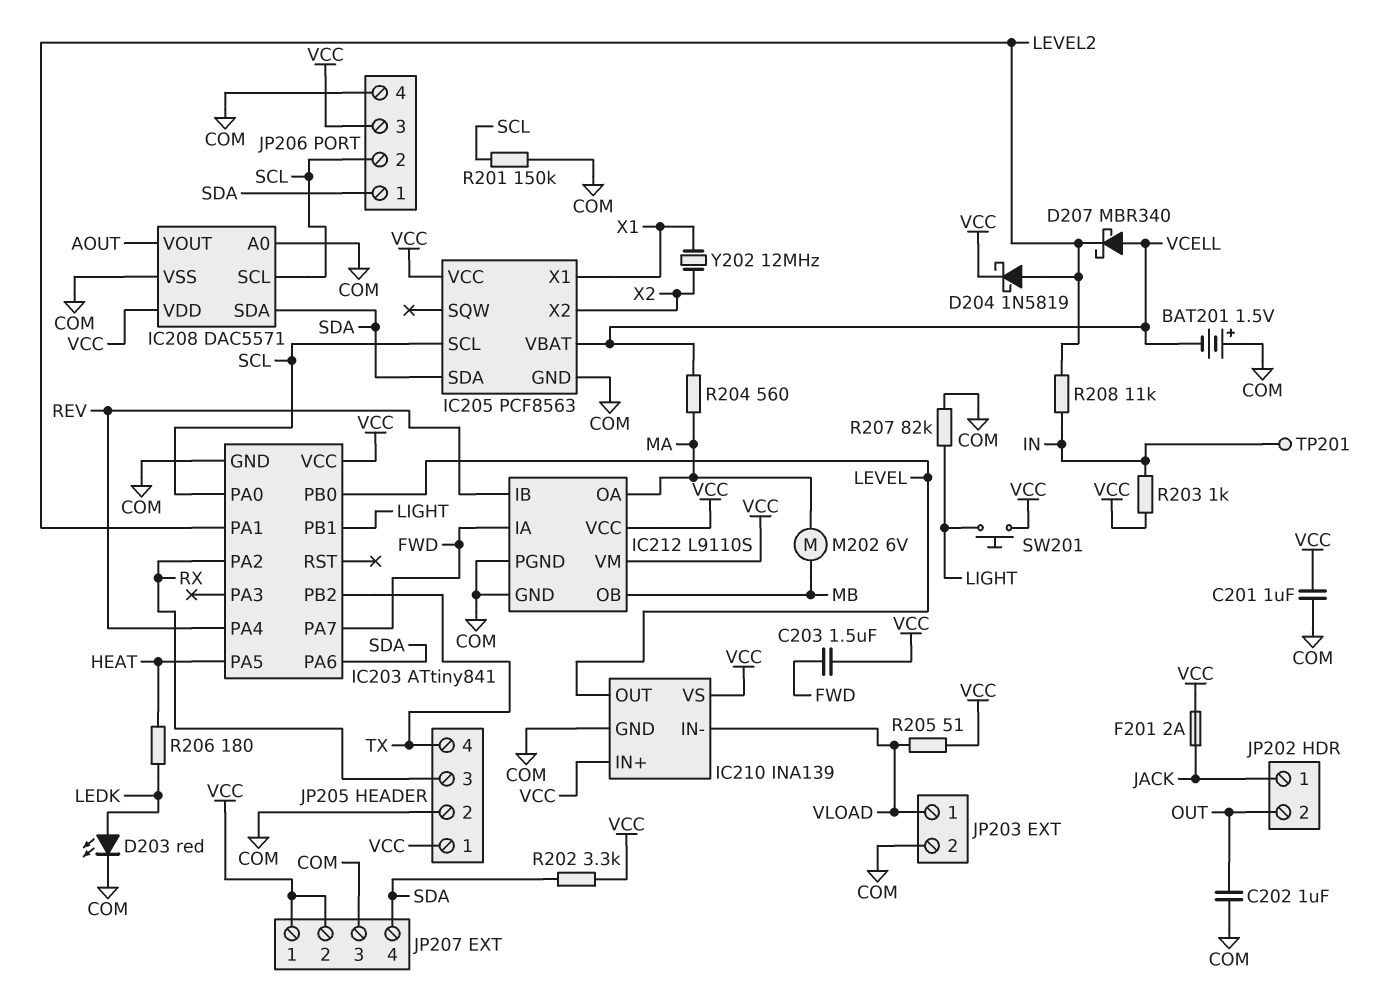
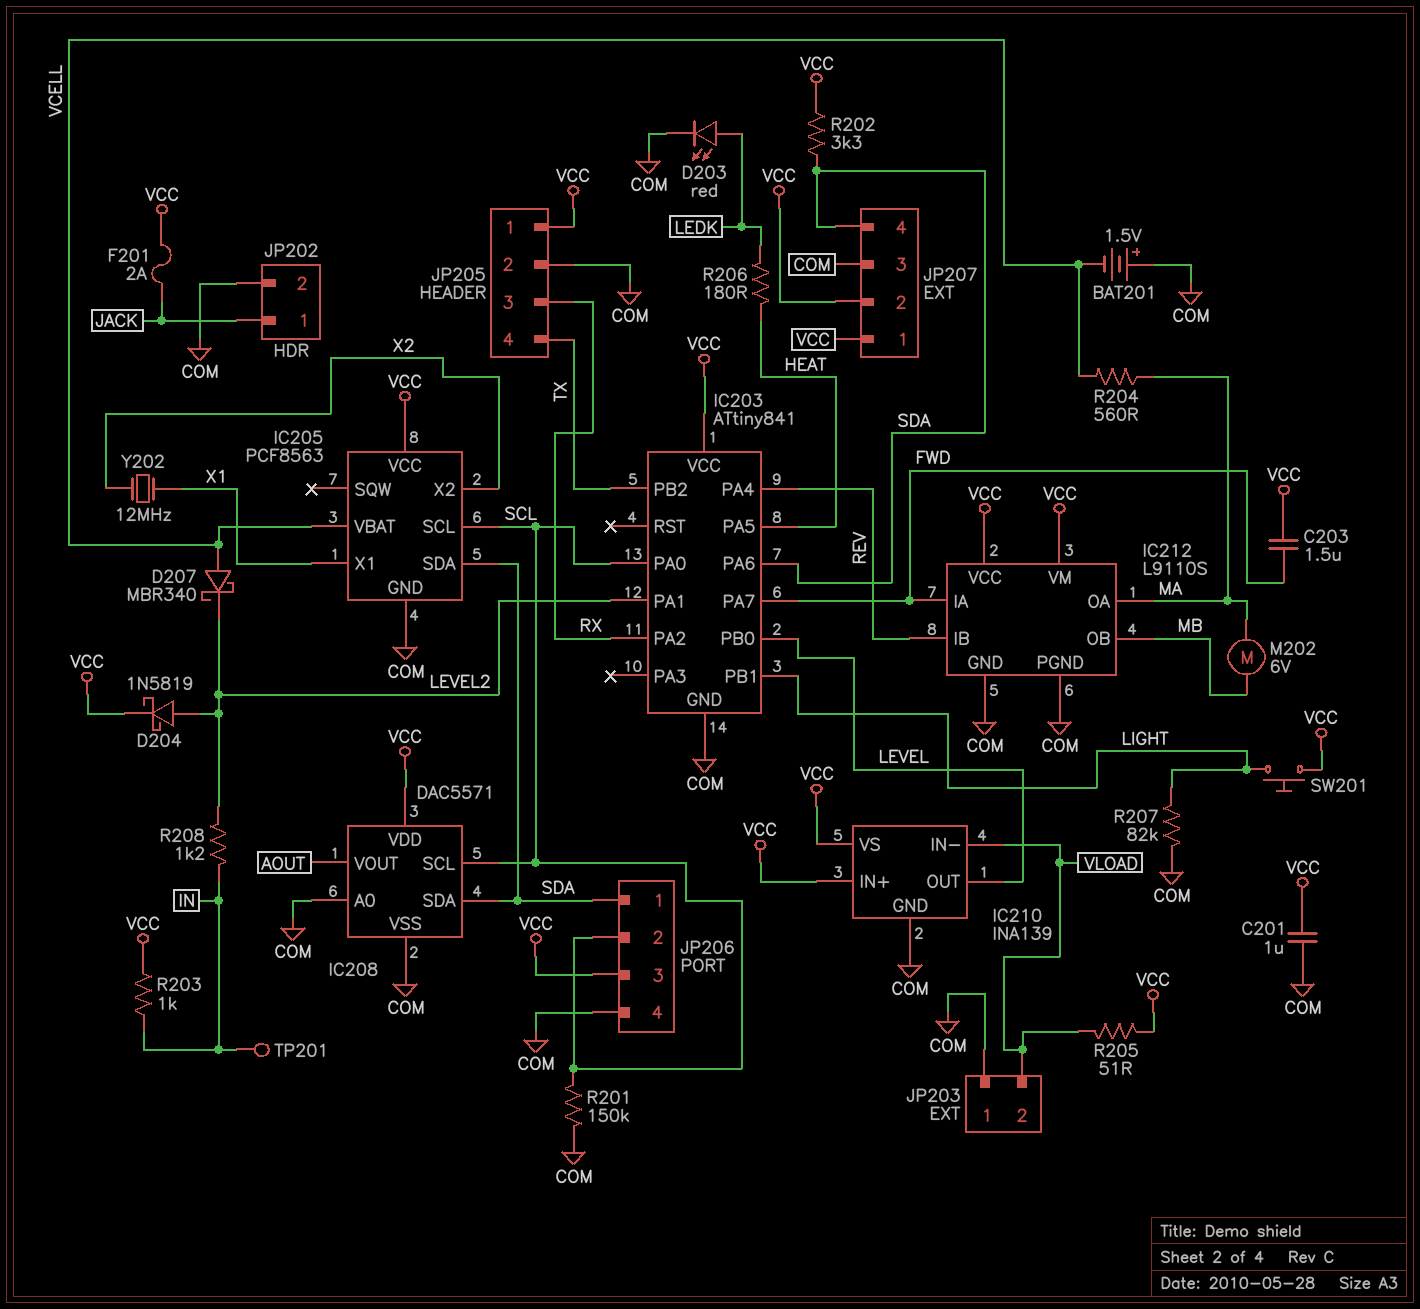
C202: 1uF (COM, OUT) -> none
JP202 pin 2: OUT -> COM
JP203 pin 1: VLOAD -> COM
JP203 pin 2: COM -> VLOAD
R208: 11k (IN, LEVEL2) -> 1.2k (IN, LEVEL2)

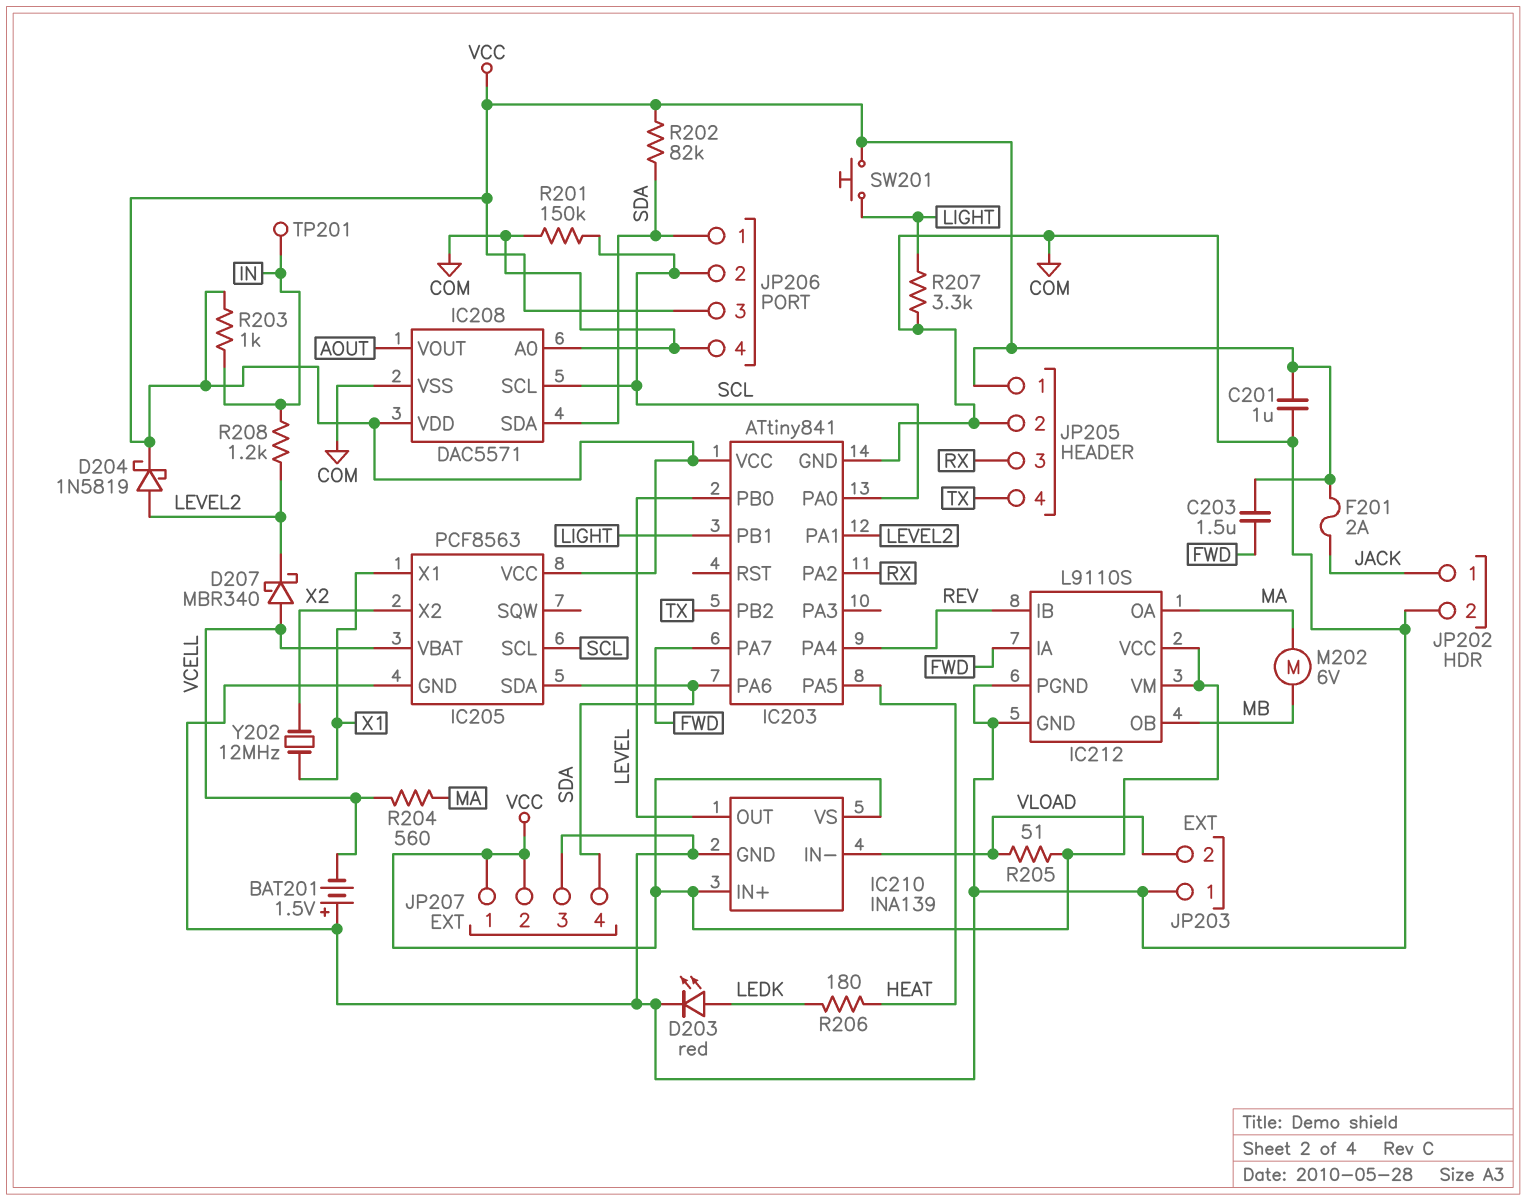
R202: 3.3k (SDA, VCC) -> 82k (SDA, VCC)
R207: 82k (COM, LIGHT) -> 3.3k (COM, LIGHT)

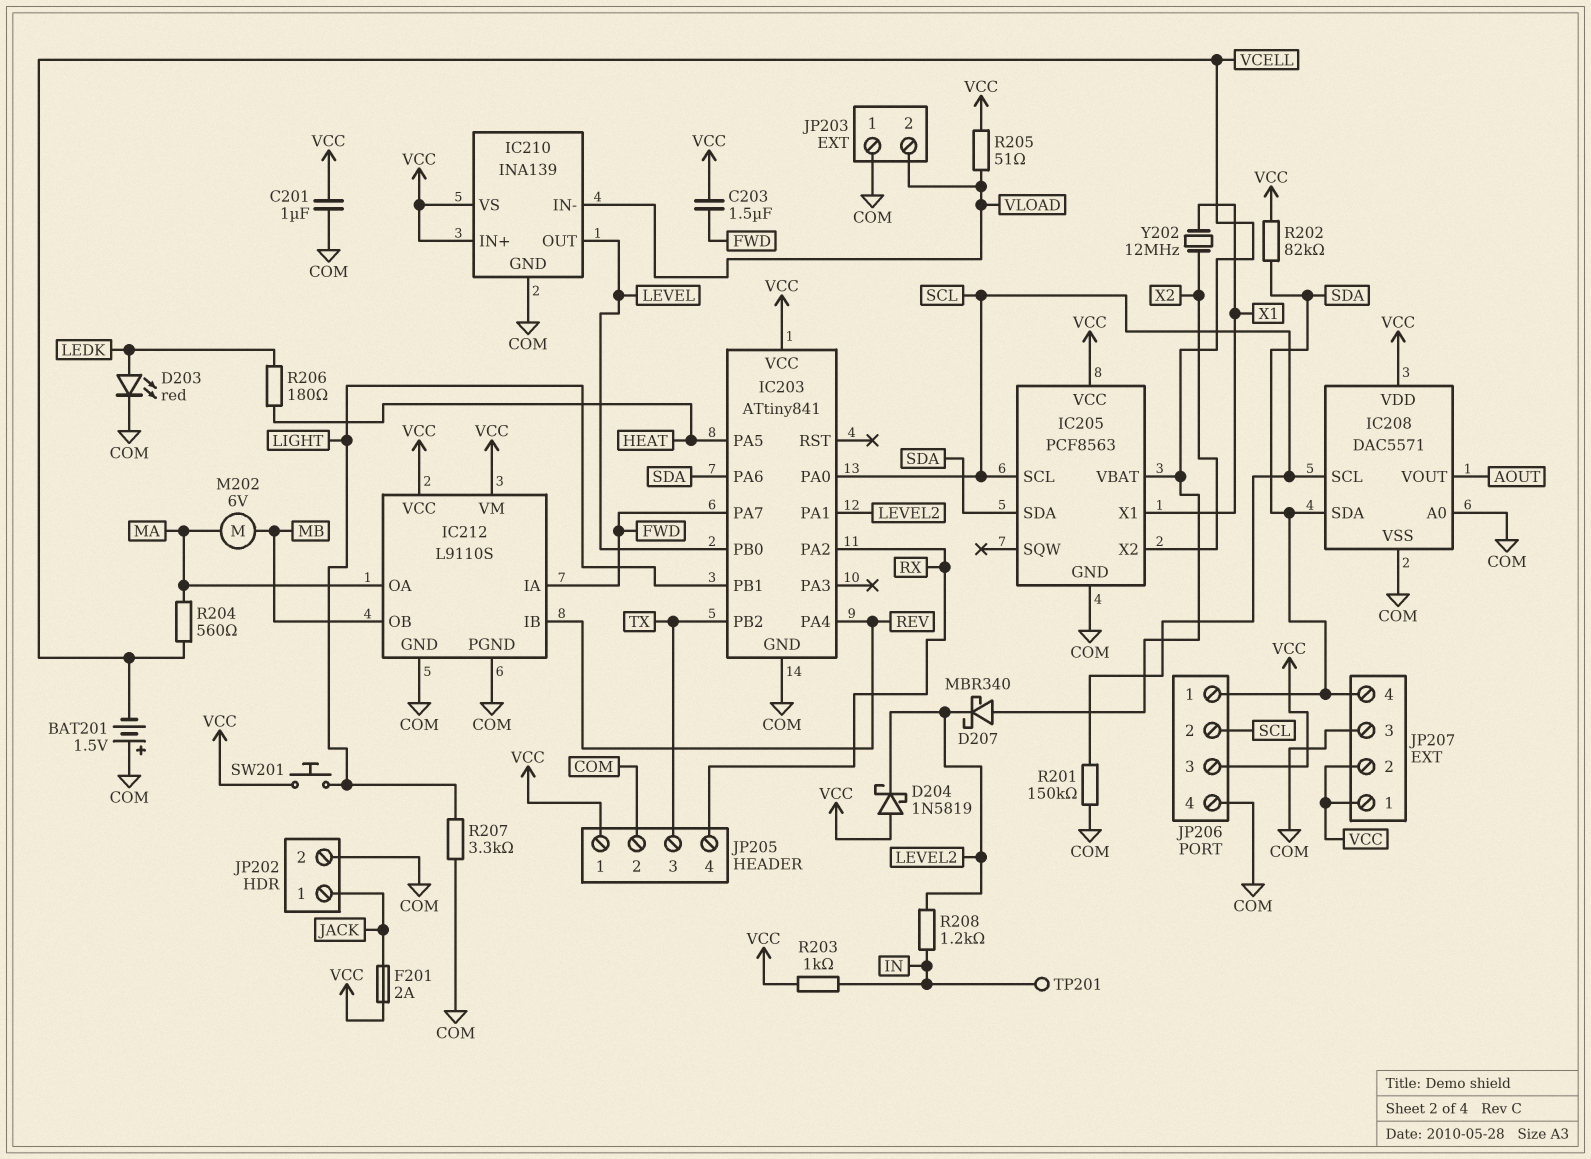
D204: schottky 1N5819 (A LEVEL2, K VCC) -> schottky 1N5819 (A VCC, K LEVEL2)
JP205 pin 3: RX -> TX
JP205 pin 4: TX -> RX

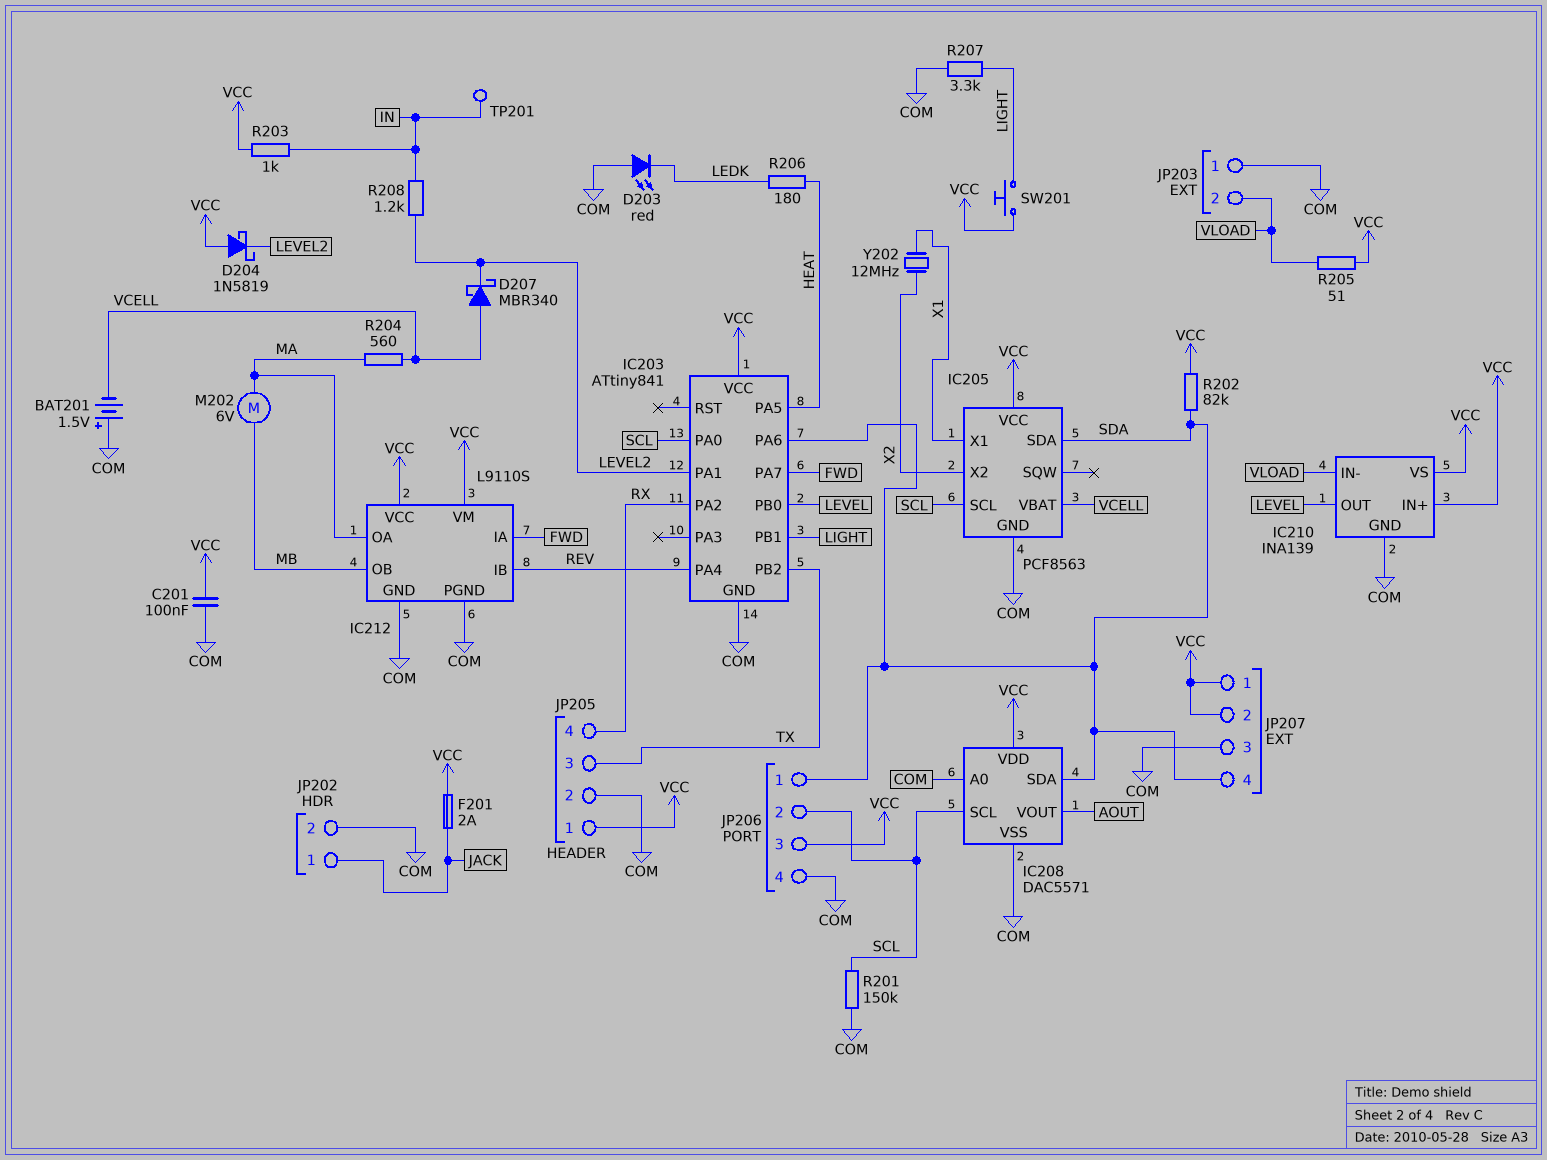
C201: 1uF (COM, VCC) -> 100nF (COM, VCC)
C203: 1.5uF (FWD, VCC) -> none
D203: LED red (A LEDK, K COM) -> LED red (A COM, K LEDK)

